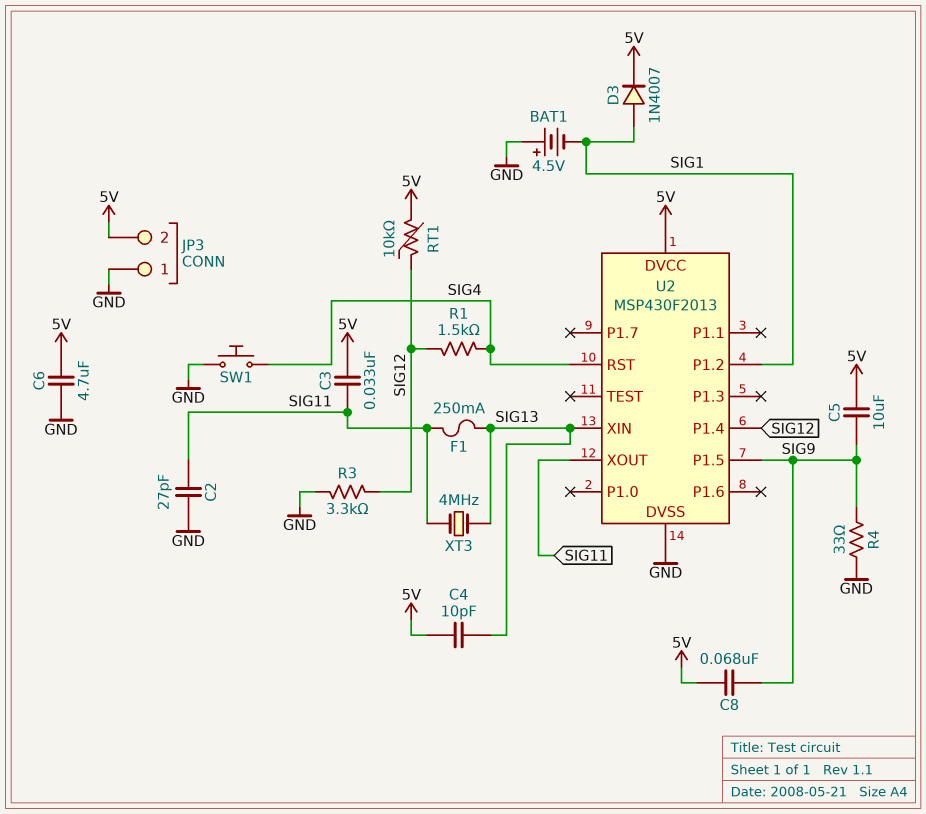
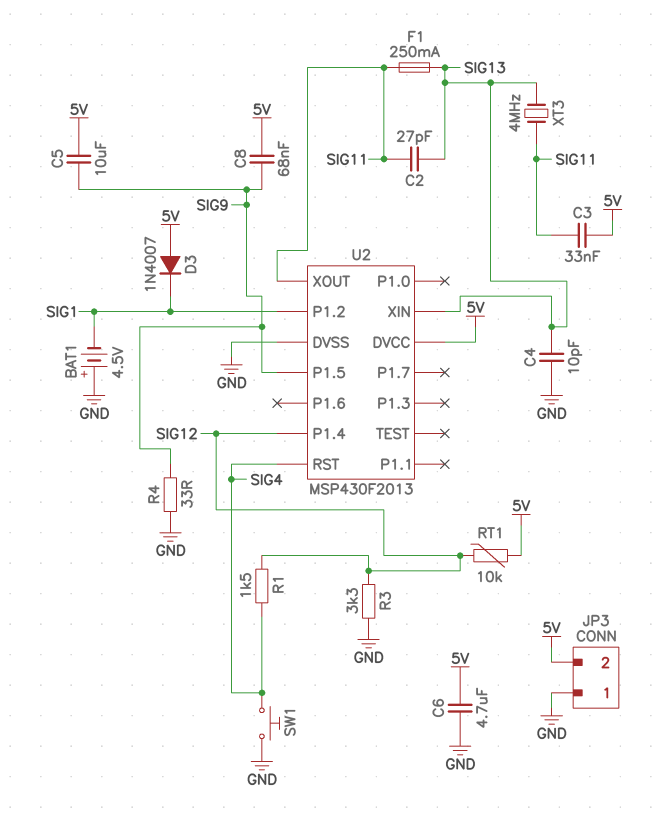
C2: 27pF (GND, SIG11) -> 27pF (SIG11, SIG13)
C4: 10pF (5V, SIG13) -> 10pF (GND, SIG13)
D3: diode 1N4007 (A SIG1, K 5V) -> diode 1N4007 (A 5V, K SIG1)

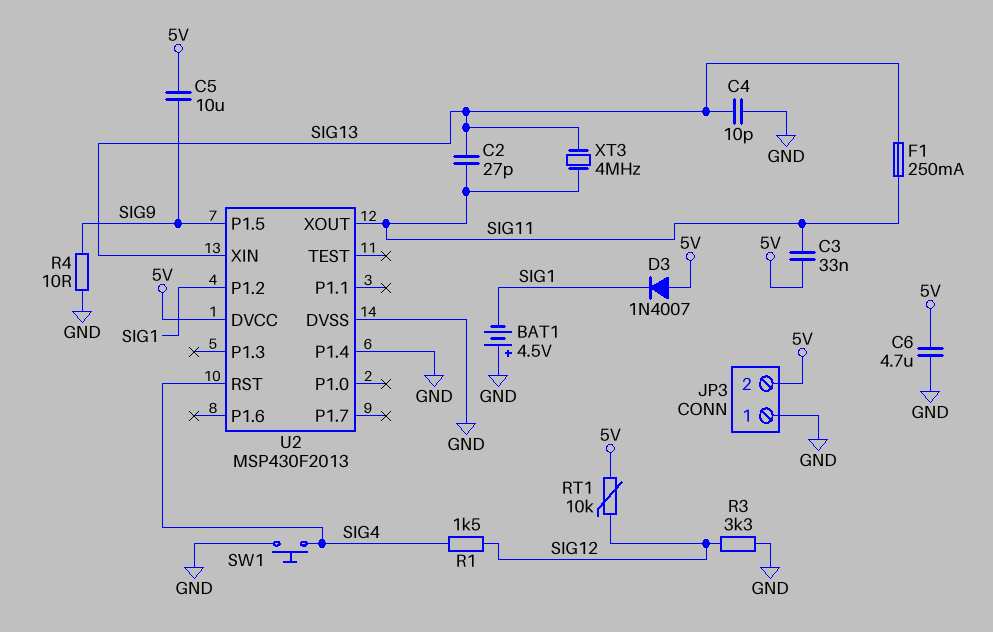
C8: 68nF (5V, SIG9) -> none
R4: 33 (GND, SIG9) -> 10 (GND, SIG9)
U2 pin P1.4: SIG12 -> GND

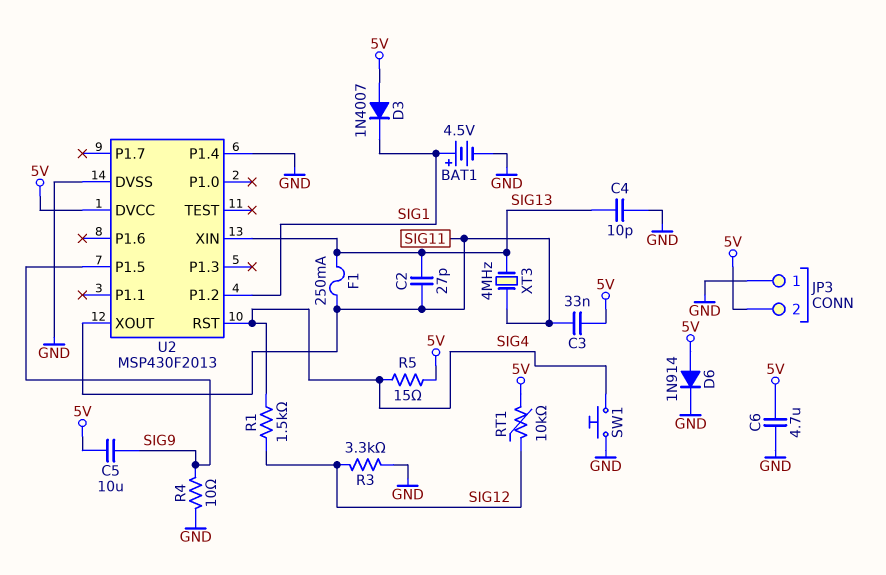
BAT1: 4.5V (plus GND, minus SIG1) -> 4.5V (plus SIG1, minus GND)
D6: none -> diode 1N914 (A 5V, K GND)
R5: none -> 15 (5V, SIG4)

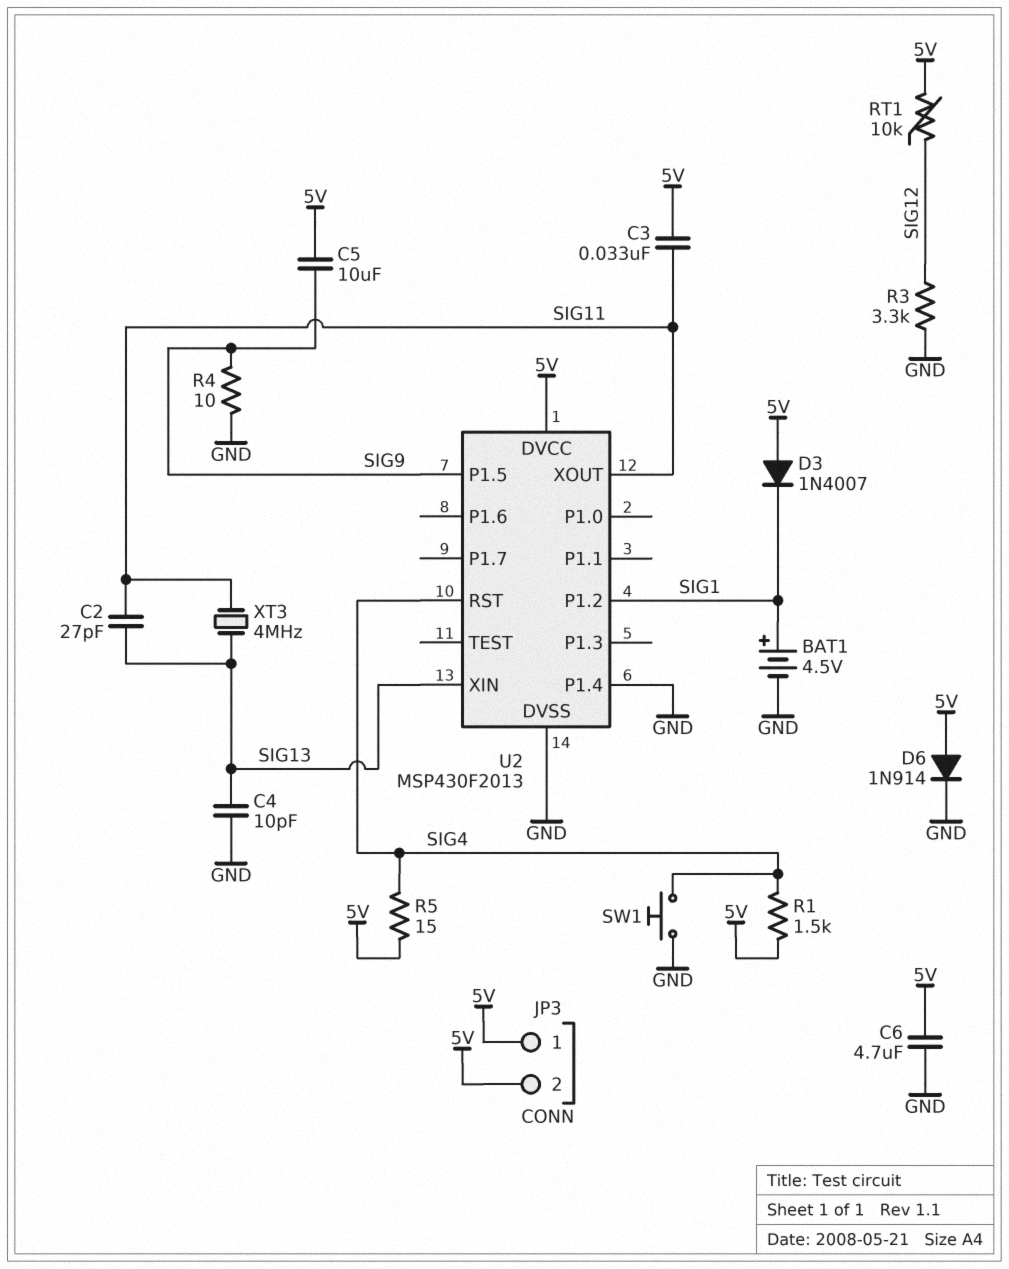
F1: 250mA (SIG11, SIG13) -> none
JP3 pin 1: GND -> 5V
R1: 1.5k (SIG4, SIG12) -> 1.5k (5V, SIG4)

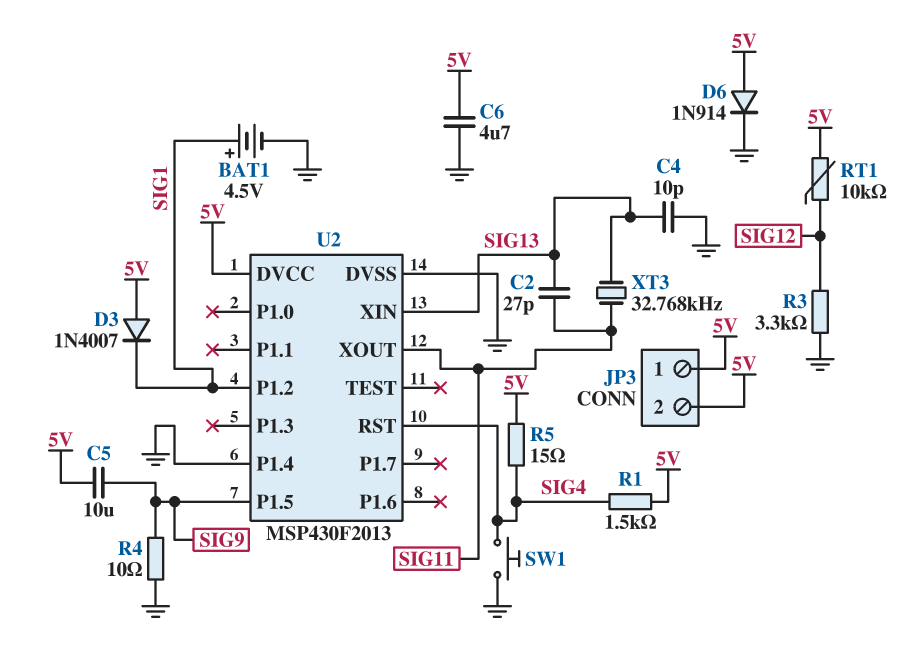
C3: 33nF (5V, SIG11) -> none
XT3: 4MHz (SIG11, SIG13) -> 32.768kHz (SIG11, SIG13)

